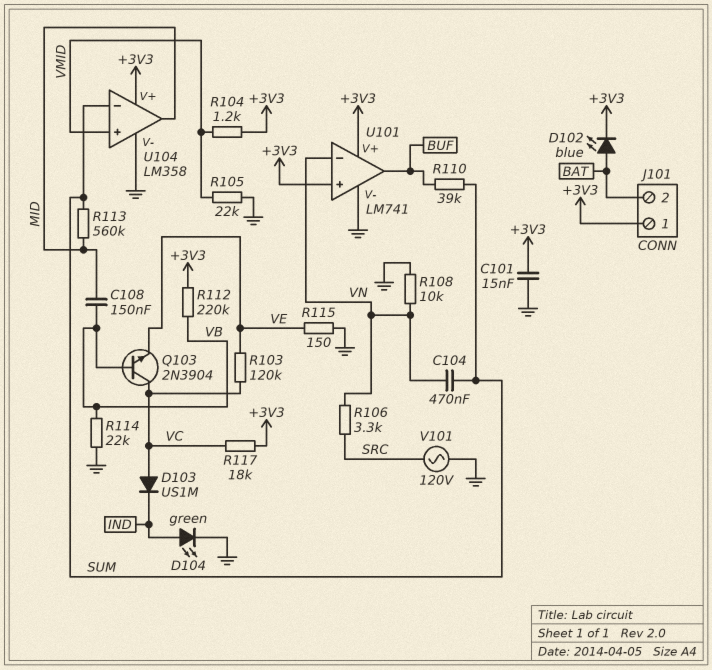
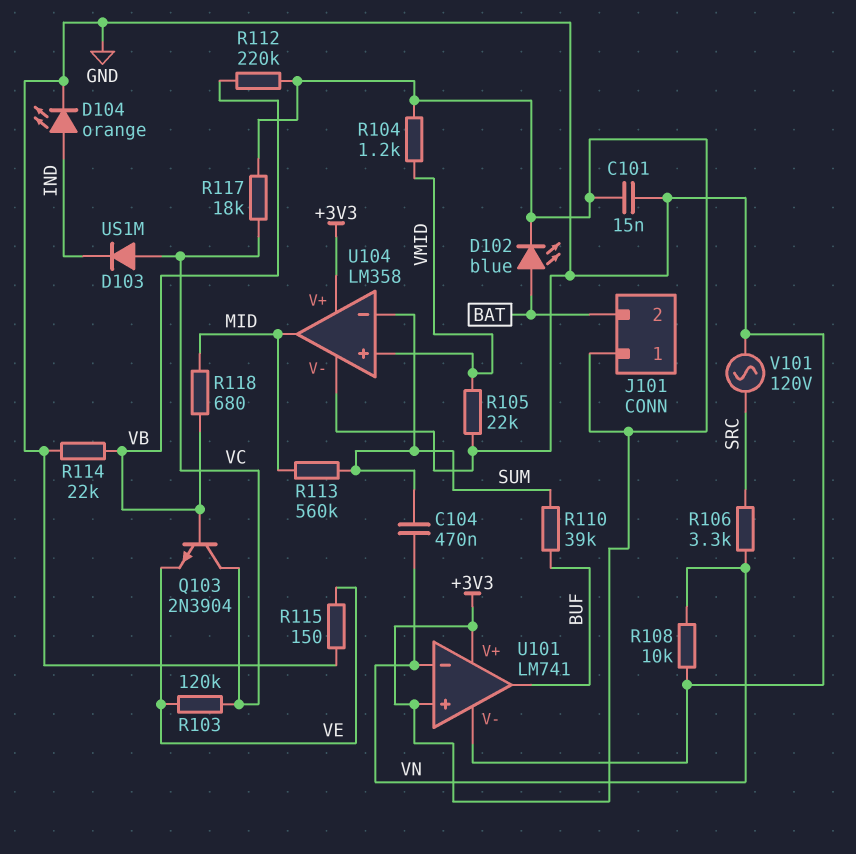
C108: 150nF (MID, VB) -> none
D104: LED green (A IND, K GND) -> LED orange (A IND, K GND)
R118: none -> 680 (MID, VB)

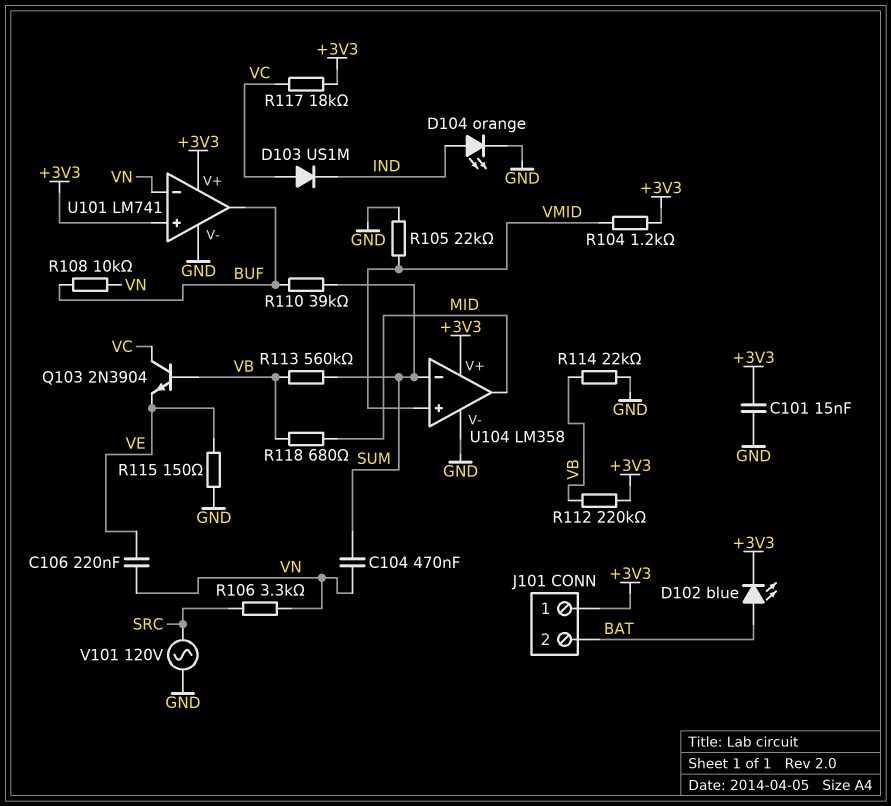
C106: none -> 220nF (VE, VN)
R103: 120k (VC, VE) -> none
R108: 10k (GND, VN) -> 10k (BUF, VN)
R113: 560k (MID, SUM) -> 560k (SUM, VB)

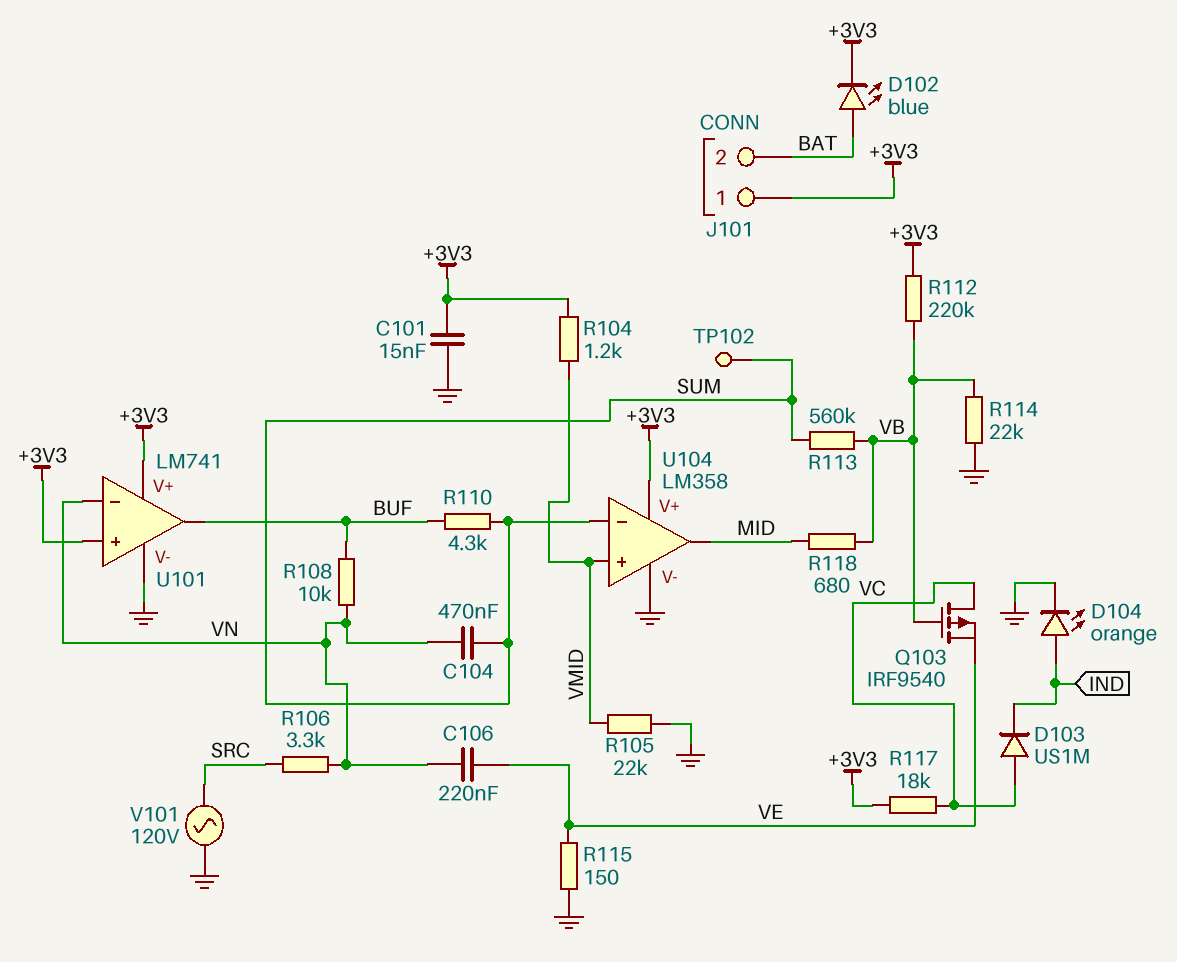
Q103: NPN 2N3904 (B VB, C VC, E VE) -> PMOS IRF9540 (G VB, D VC, S VE)
R110: 39k (BUF, SUM) -> 4.3k (BUF, SUM)
TP102: none -> test point (SUM)

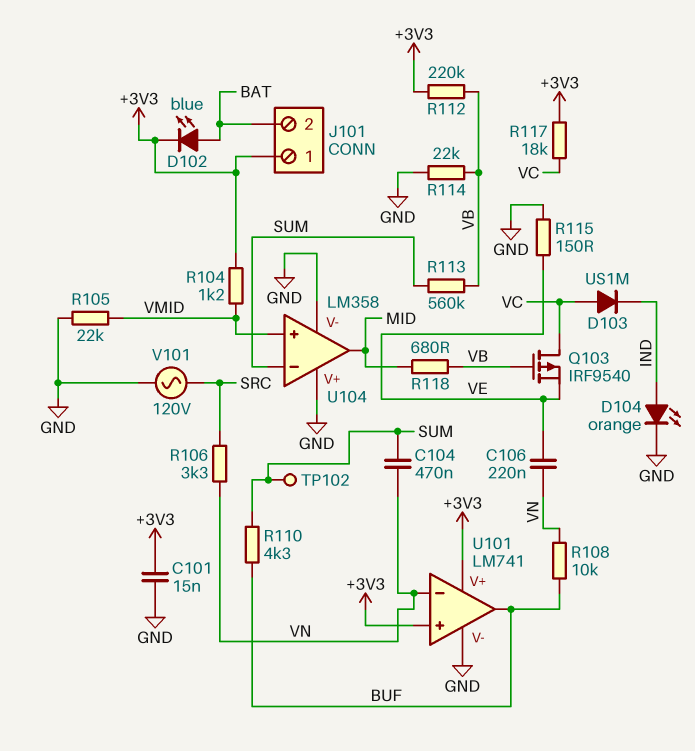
U104 pin V+: +3V3 -> GND

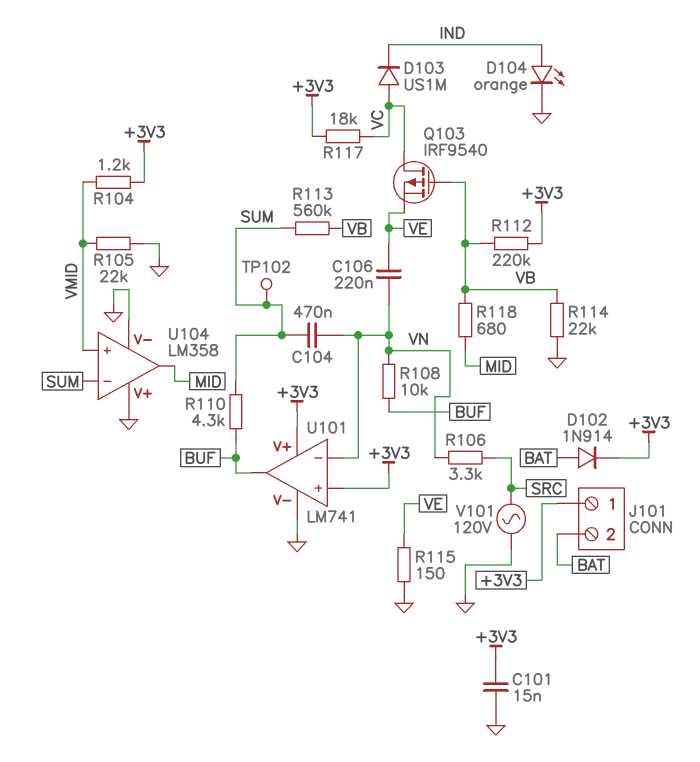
D102: LED blue (A BAT, K +3V3) -> diode 1N914 (A BAT, K +3V3)

